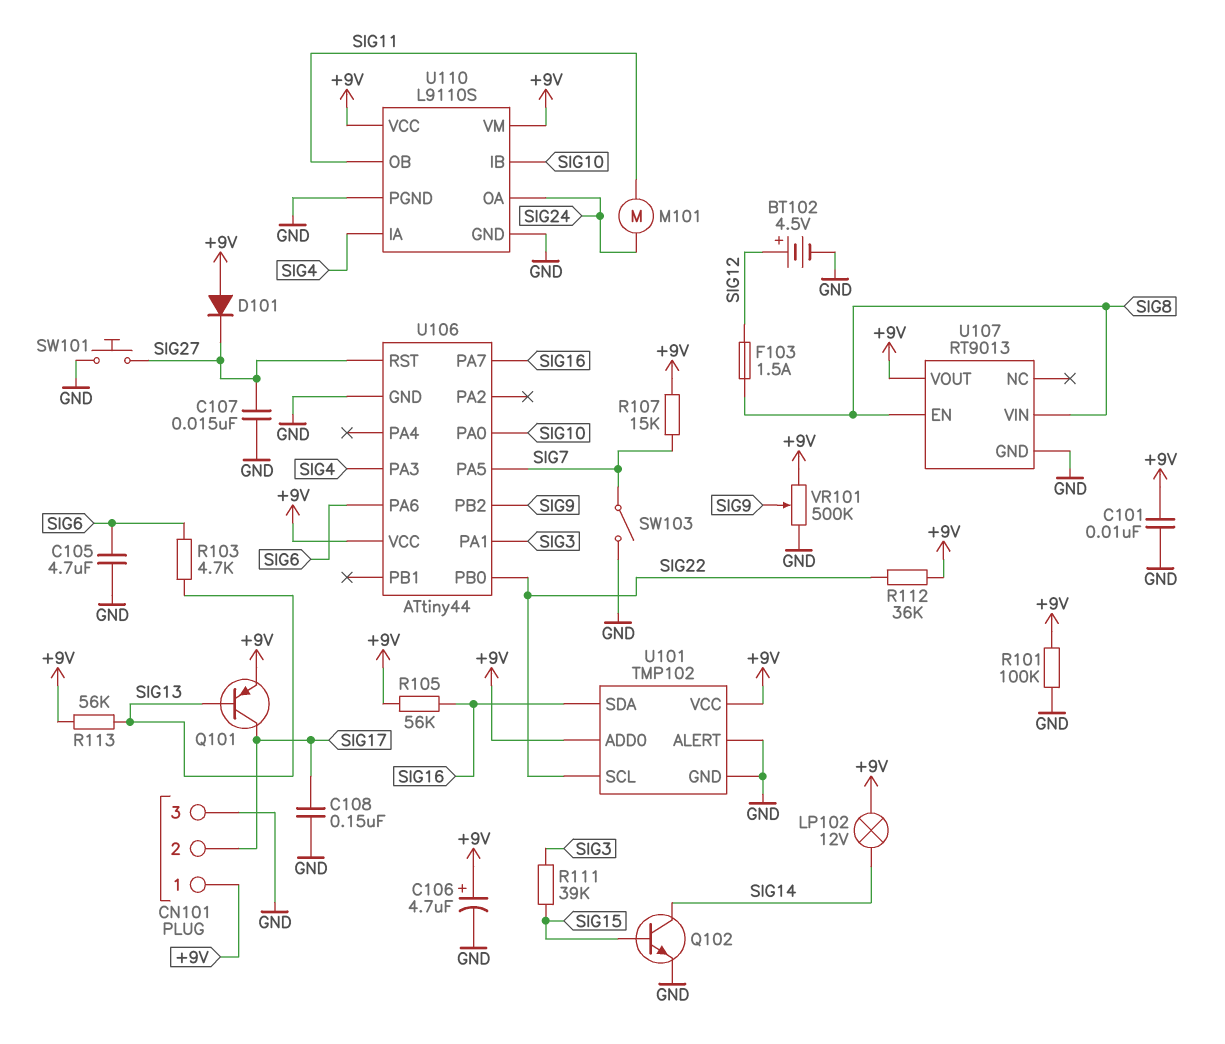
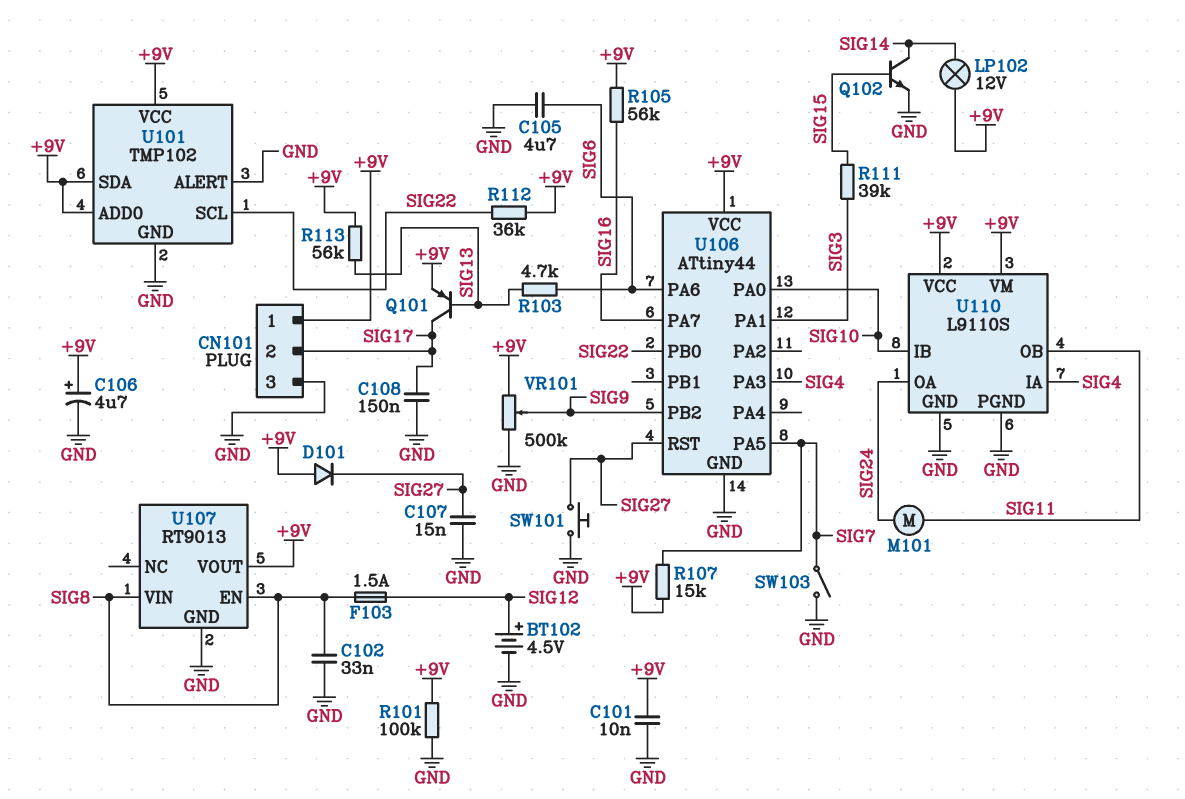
C102: none -> 33nF (GND, SIG8)
U101 pin SDA: SIG16 -> +9V

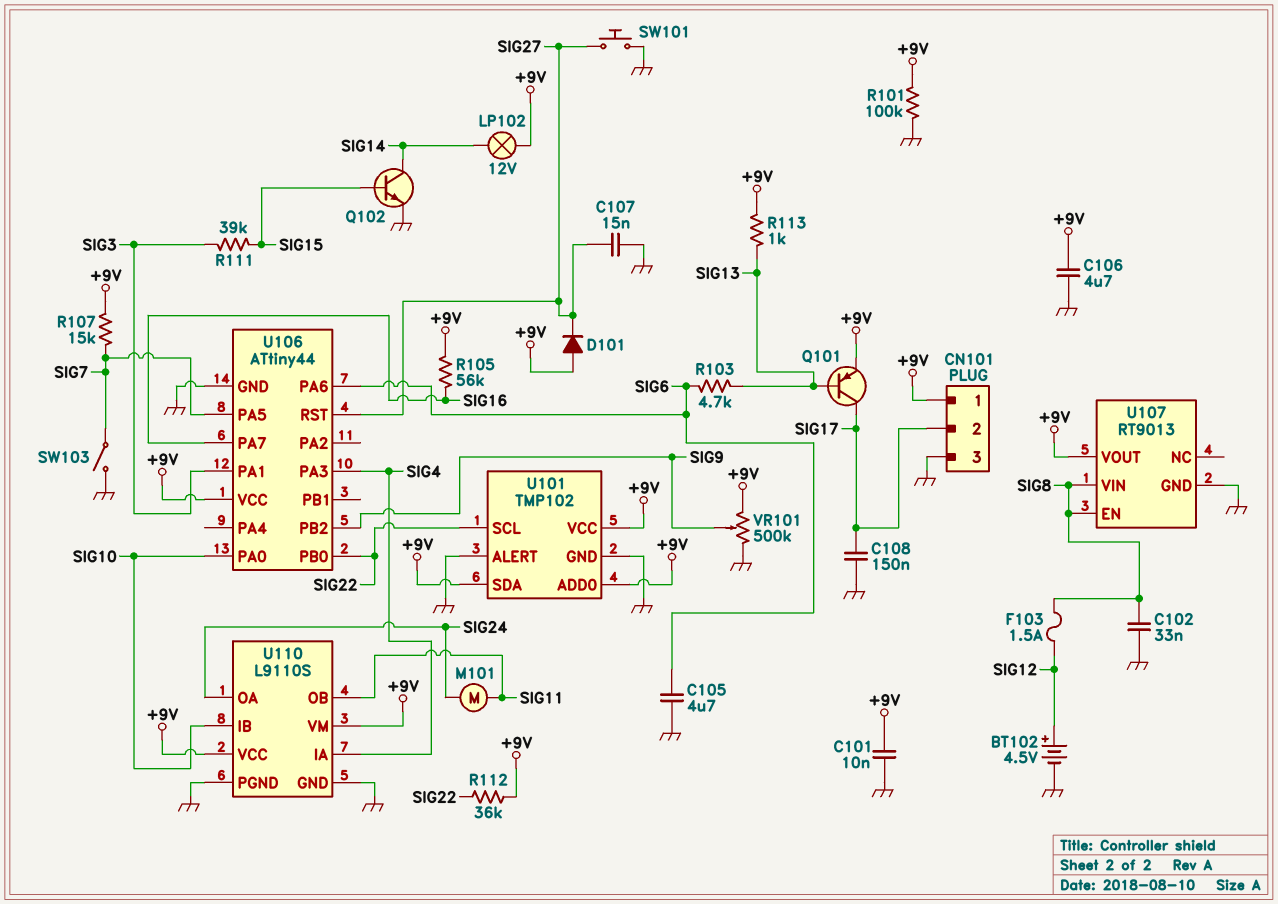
C106: 4.7uF (plus +9V, minus GND) -> 4.7uF (+9V, GND)
R113: 56k (+9V, SIG13) -> 1k (+9V, SIG13)

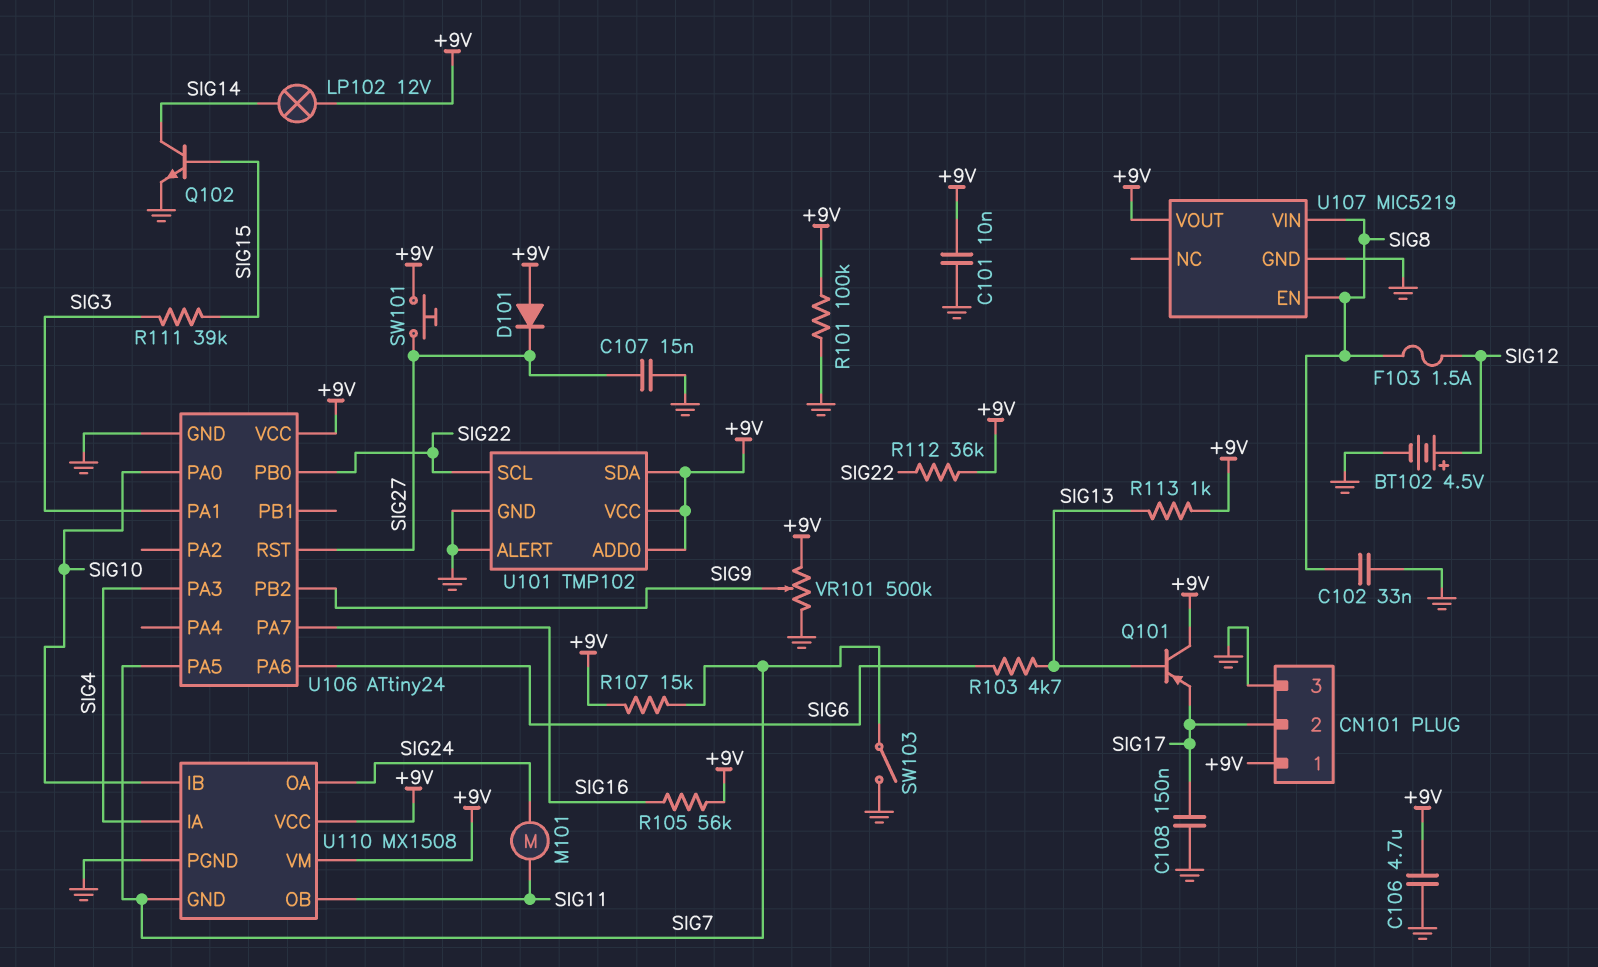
C105: 4.7uF (GND, SIG6) -> none
Q101: PNP (B SIG13, C SIG17, E +9V) -> PNP (B SIG13, C +9V, E SIG17)
SW101: button (GND, SIG27) -> button (+9V, SIG27)
U106: ATtiny44 -> ATtiny24
U107: RT9013 -> MIC5219
U110: L9110S -> MX1508
U110 pin GND: GND -> SIG7

